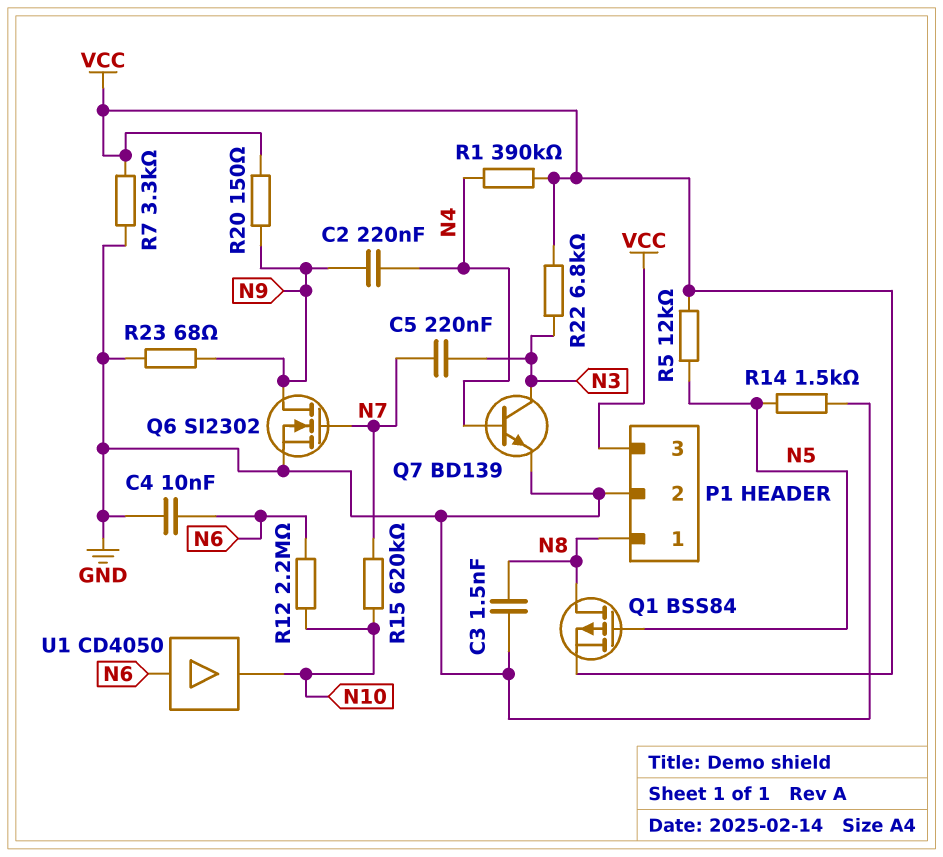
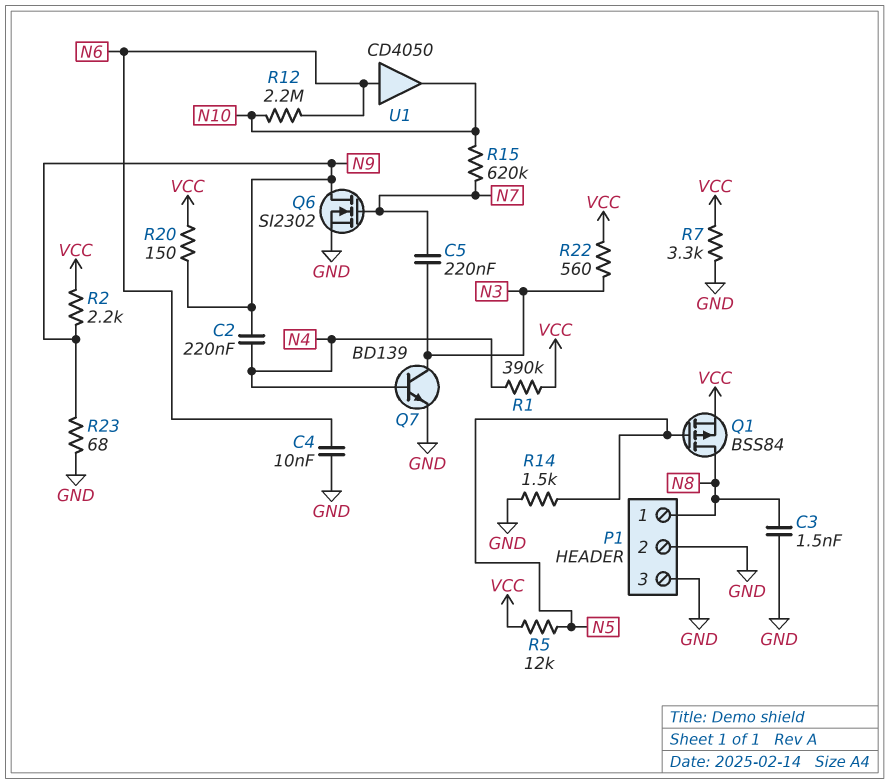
P1 pin 3: VCC -> GND
R2: none -> 2.2k (N9, VCC)
R22: 6.8k (N3, VCC) -> 560 (N3, VCC)

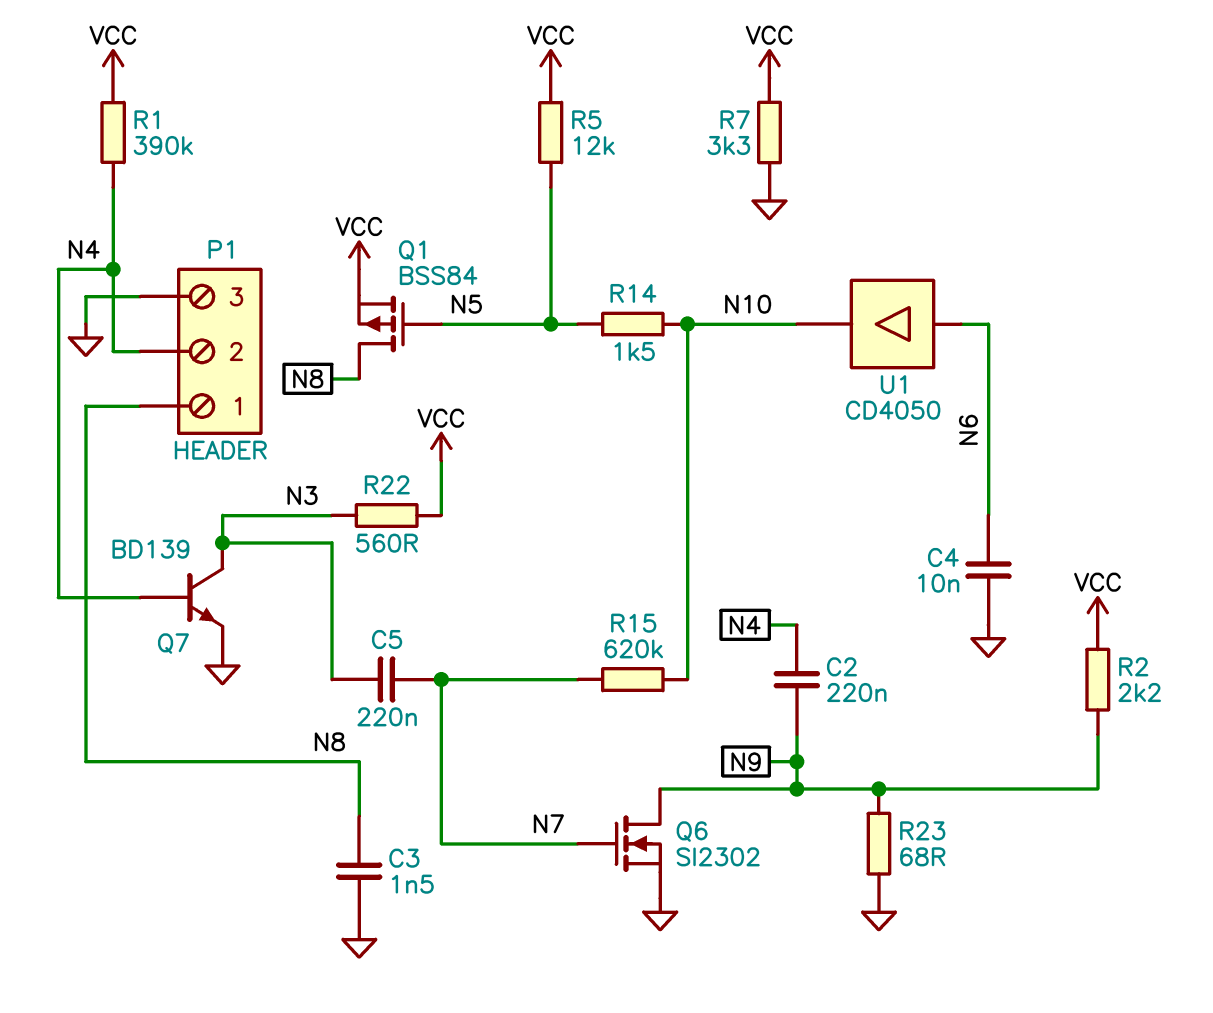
P1 pin 2: GND -> N4
R12: 2.2M (N6, N10) -> none
R14: 1.5k (GND, N5) -> 1.5k (N5, N10)
R20: 150 (N9, VCC) -> none

